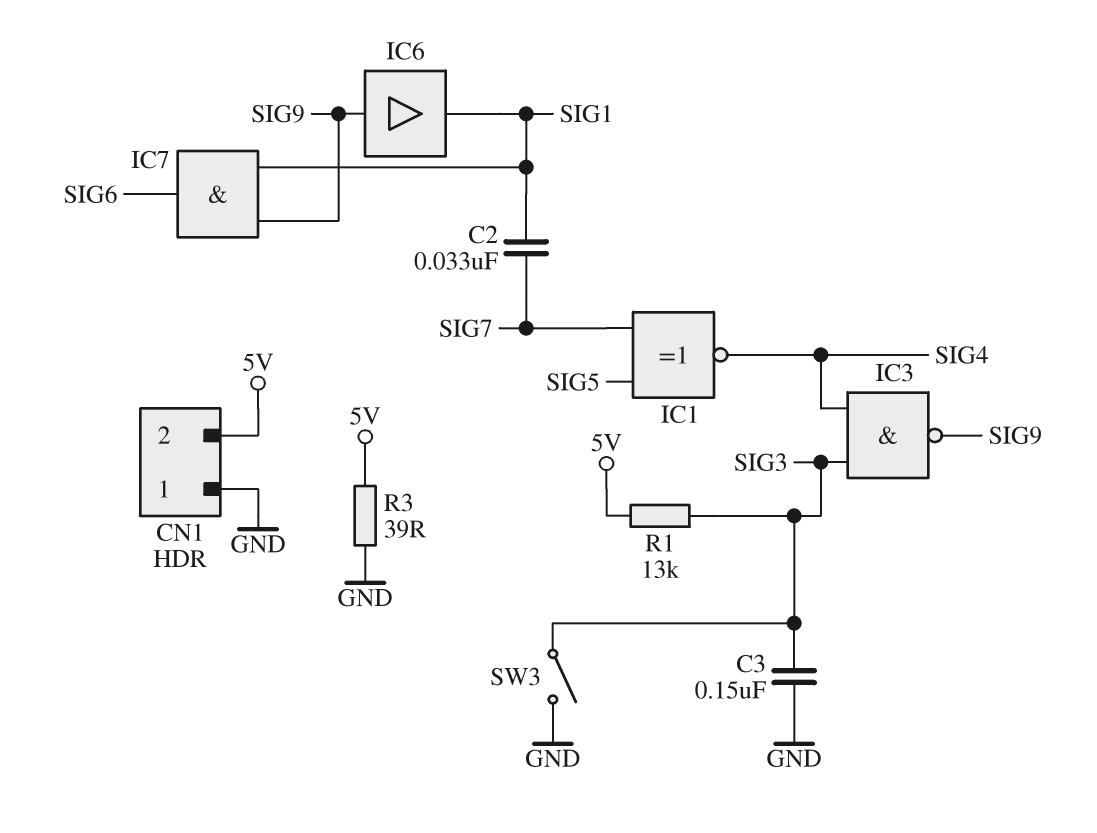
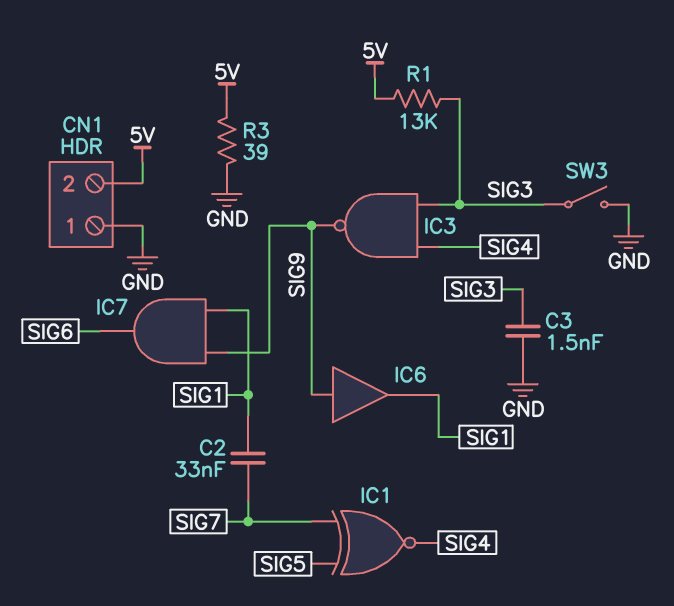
C3: 150nF (GND, SIG3) -> 1.5nF (GND, SIG3)

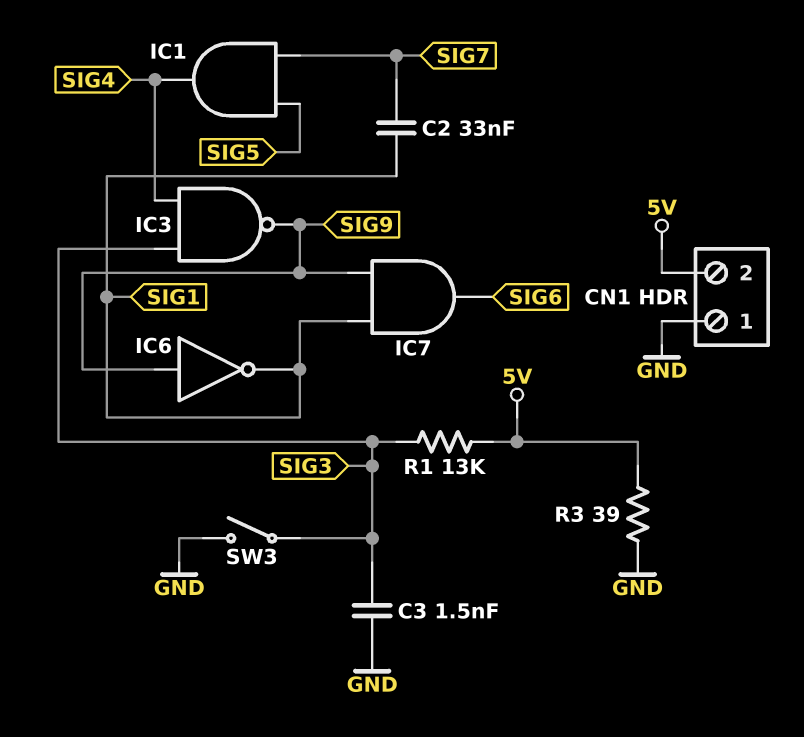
IC1: XNOR (in SIG5, in SIG7, out SIG4) -> AND (in SIG5, in SIG7, out SIG4)
IC6: buffer (in SIG9, out SIG1) -> NOT (in SIG9, out SIG1)

